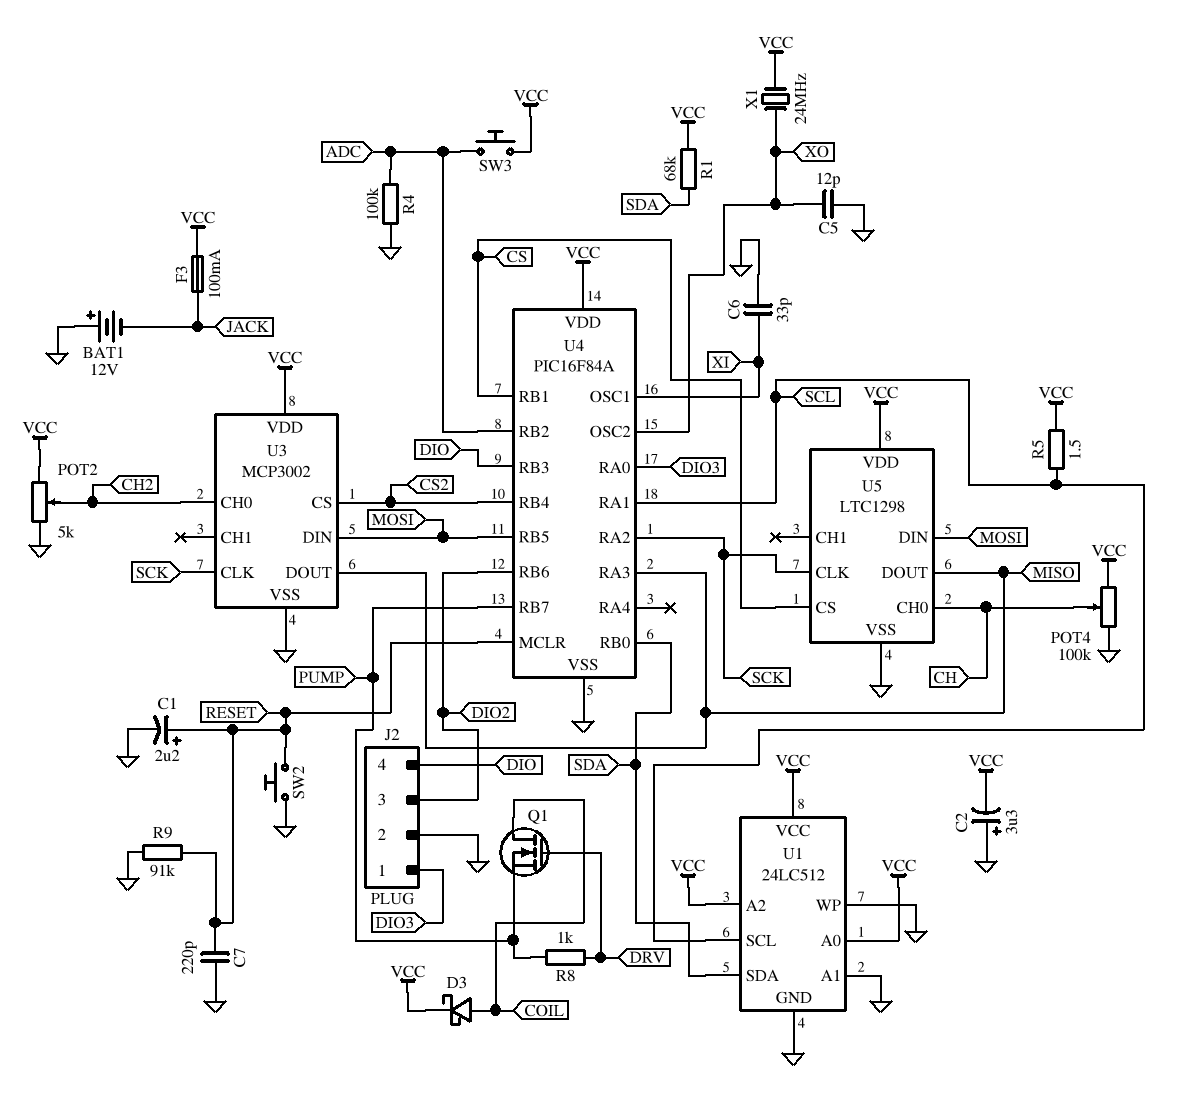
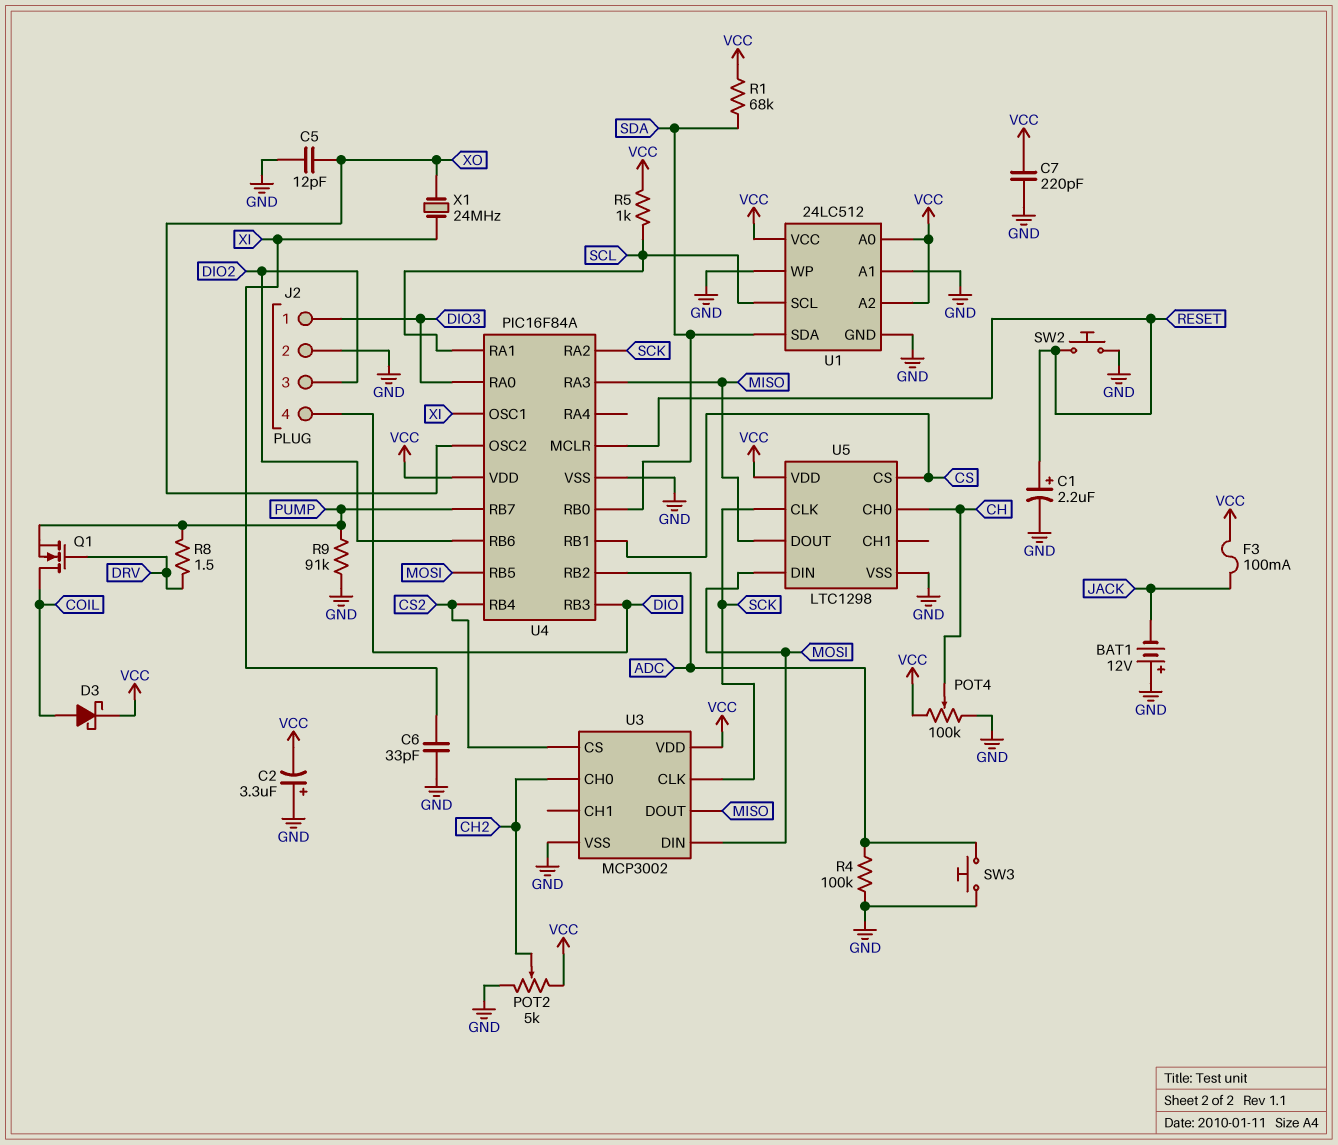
C7: 220pF (GND, RESET) -> 220pF (GND, VCC)
R5: 1.5 (SCL, VCC) -> 1k (SCL, VCC)
R8: 1k (DRV, PUMP) -> 1.5 (DRV, PUMP)
R9: 91k (GND, RESET) -> 91k (GND, PUMP)
SW3: button (ADC, VCC) -> button (ADC, GND)
X1: 24MHz (VCC, XO) -> 24MHz (XI, XO)

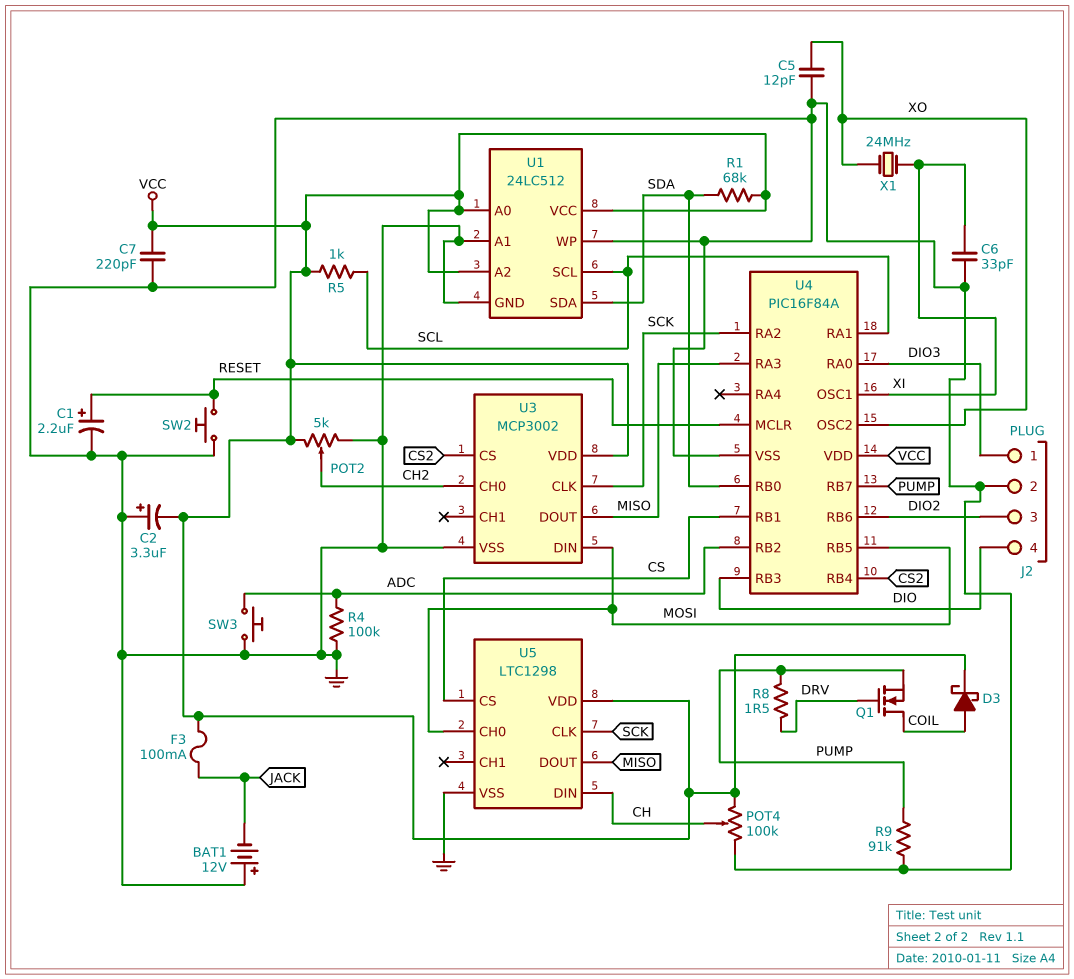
U5 pin CH0: CH -> MOSI
U5 pin DIN: MOSI -> CH

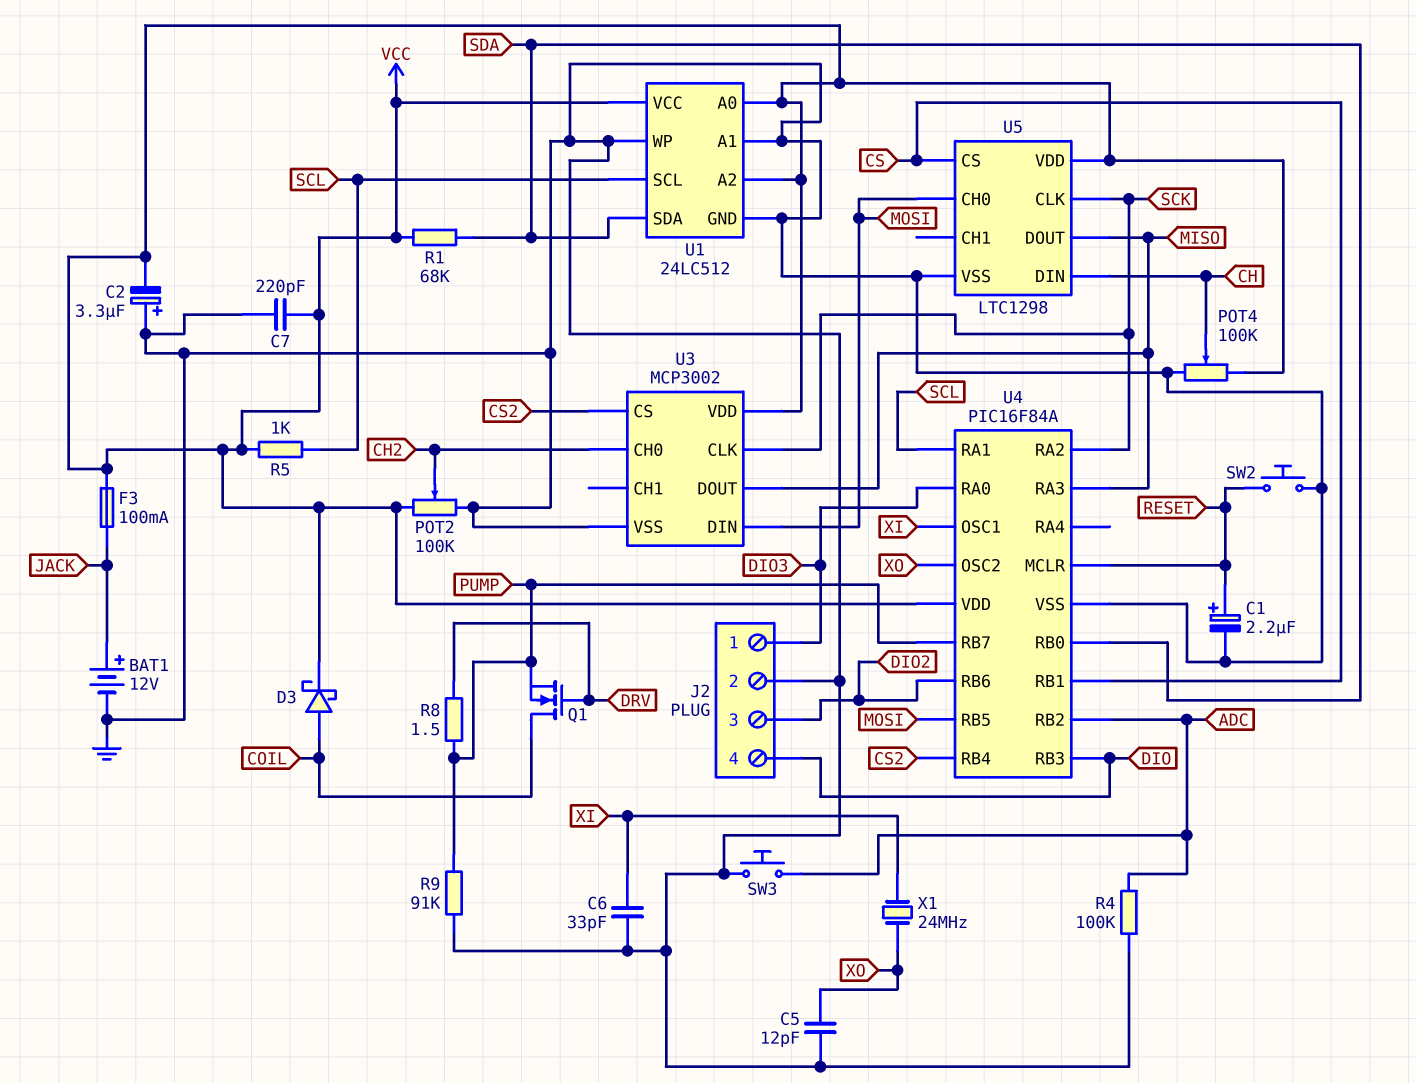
BAT1: 12V (plus GND, minus JACK) -> 12V (plus JACK, minus GND)
POT2: 5k (GND, VCC, wiper CH2) -> 100k (GND, VCC, wiper CH2)

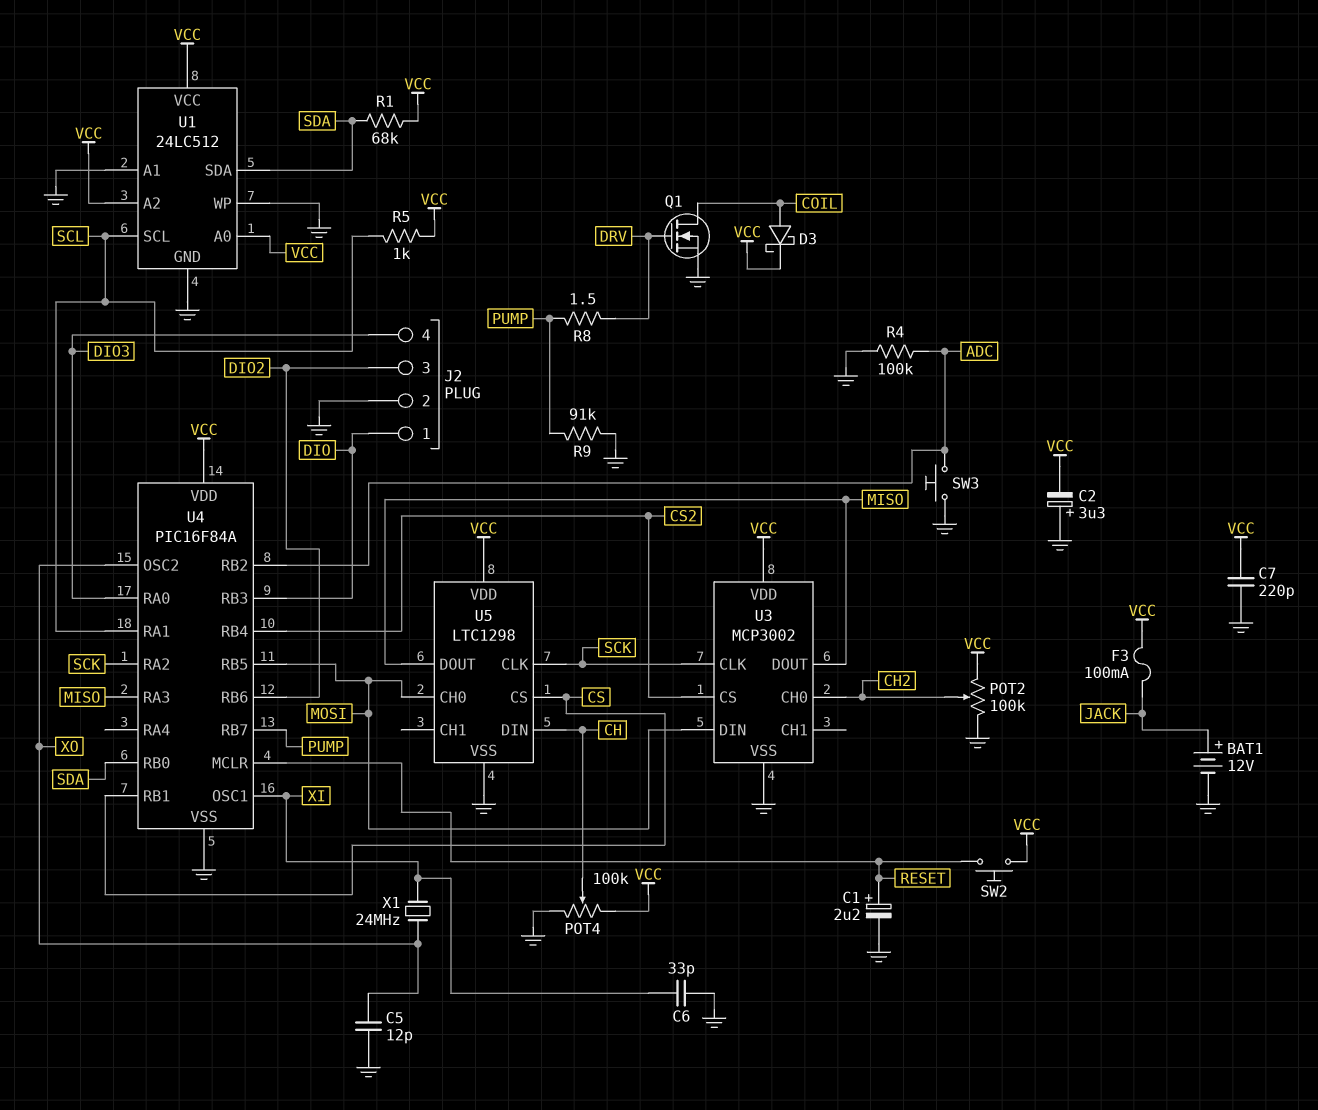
J2 pin 1: DIO3 -> DIO
J2 pin 4: DIO -> DIO3
Q1: NMOS (G DRV, D COIL, S PUMP) -> NMOS (G DRV, D COIL, S GND)
SW2: button (GND, RESET) -> button (RESET, VCC)

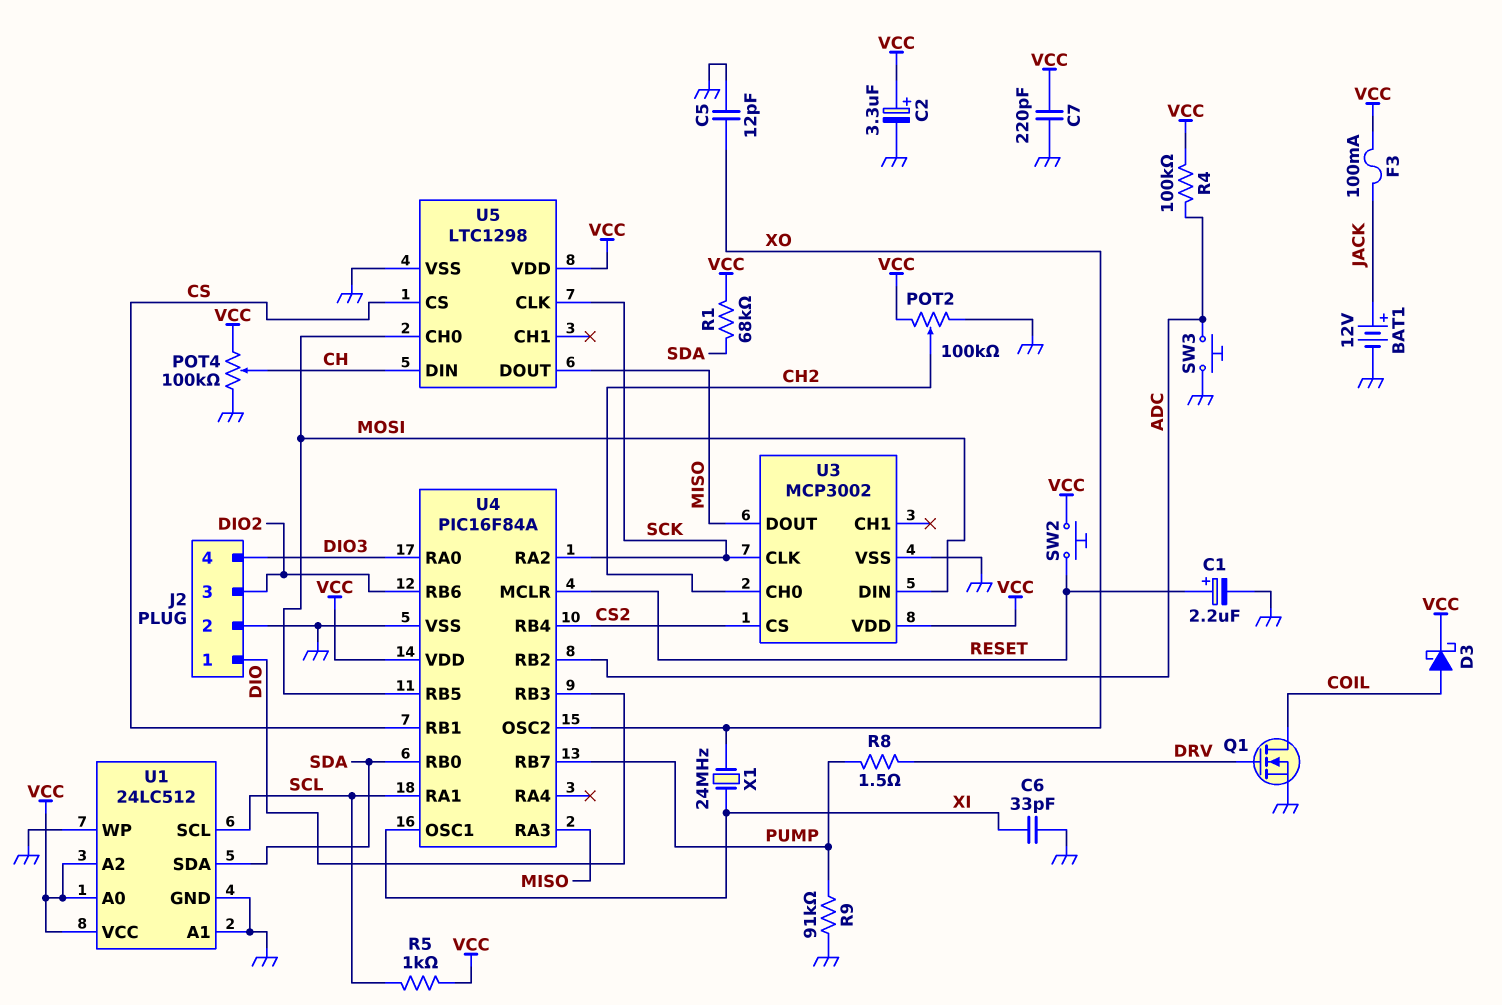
C2: 3.3uF (plus GND, minus VCC) -> 3.3uF (plus VCC, minus GND)
R4: 100k (ADC, GND) -> 100k (ADC, VCC)

